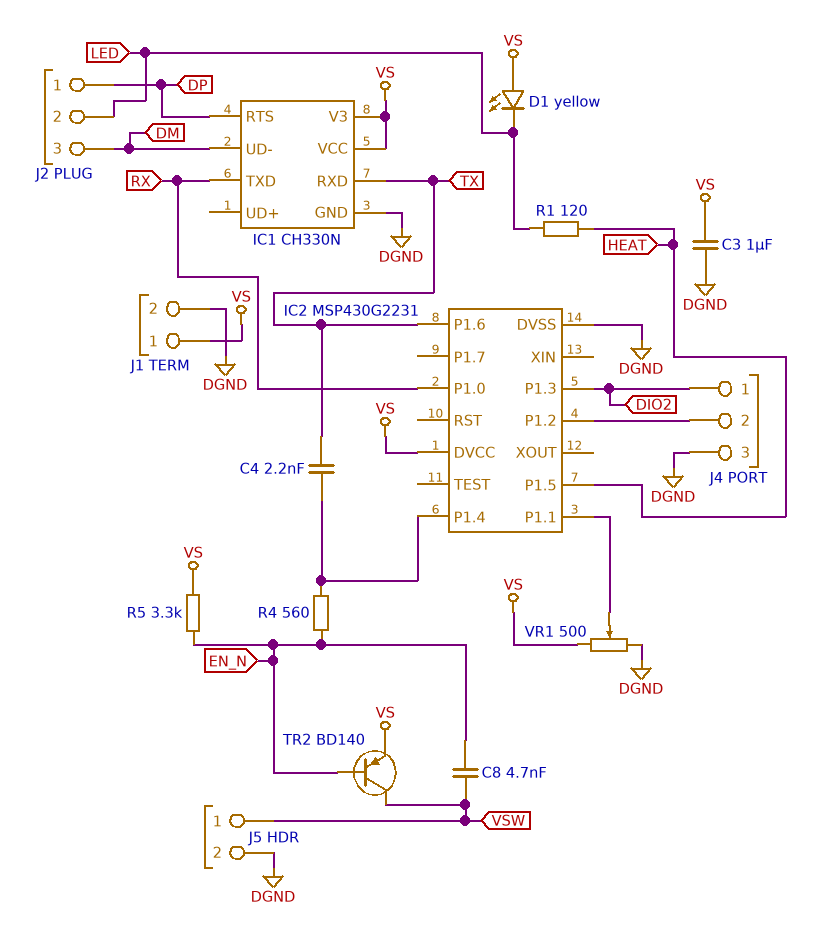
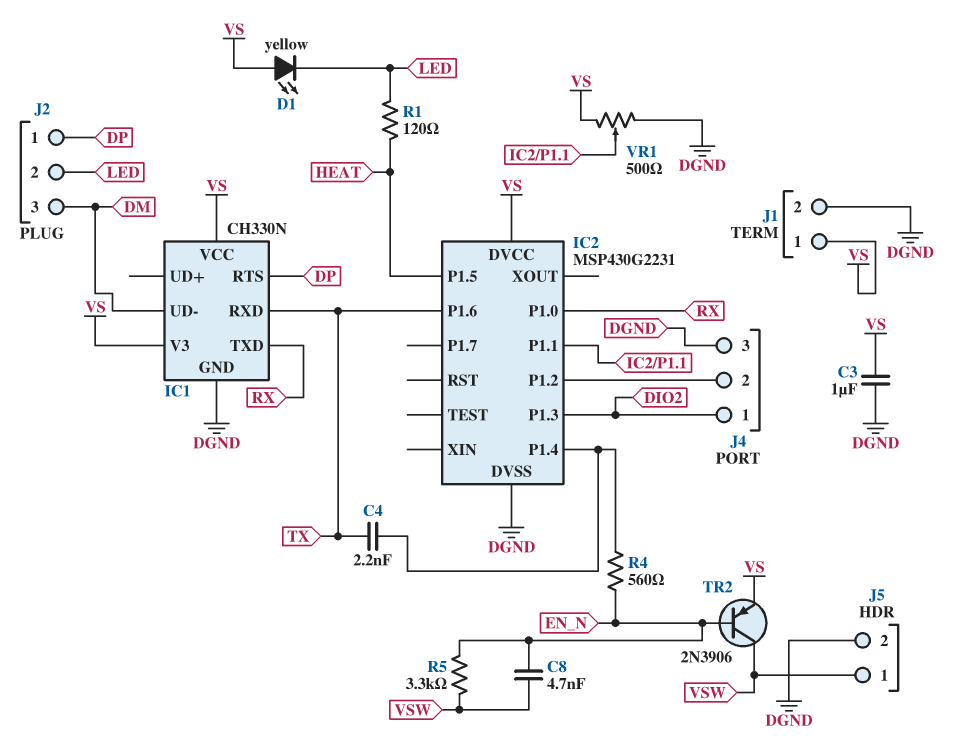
R5: 3.3k (EN_N, VS) -> 3.3k (EN_N, VSW)
TR2: PNP BD140 (B EN_N, C VSW, E VS) -> PNP 2N3906 (B EN_N, C VSW, E VS)

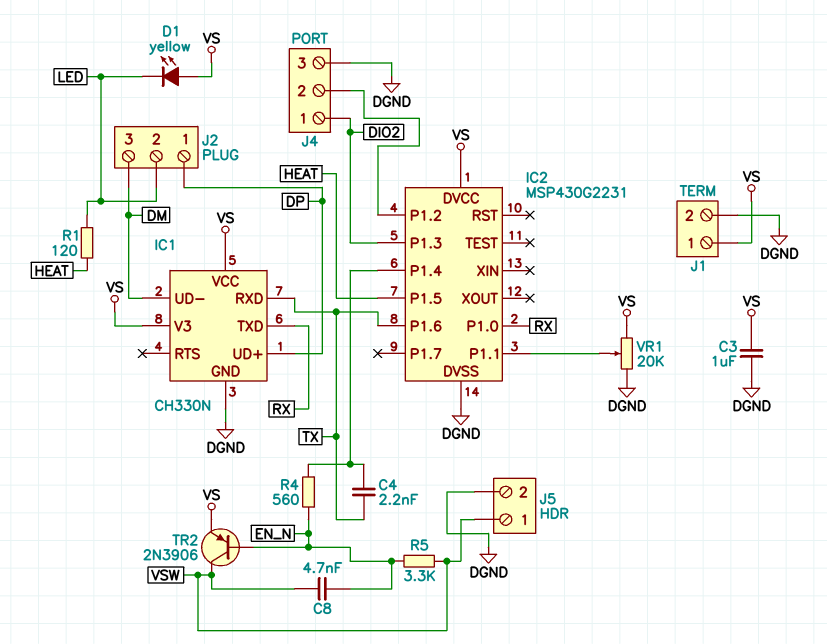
IC1 pin RTS: DP -> none
IC1 pin UD+: none -> DP
VR1: 500 (DGND, VS, wiper IC2/P1.1) -> 20k (DGND, VS, wiper IC2/P1.1)

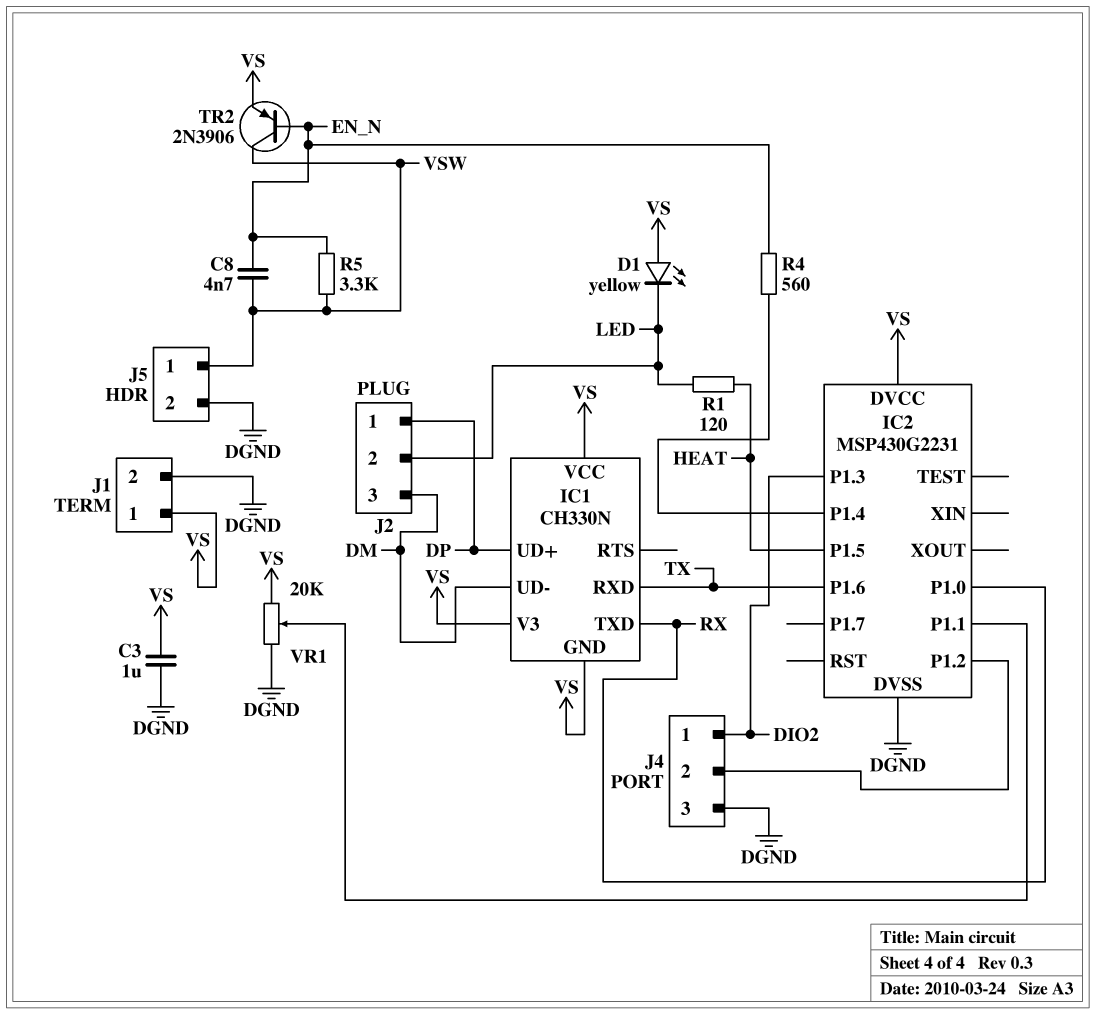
C4: 2.2nF (IC2/P1.4, TX) -> none
IC1 pin GND: DGND -> VS

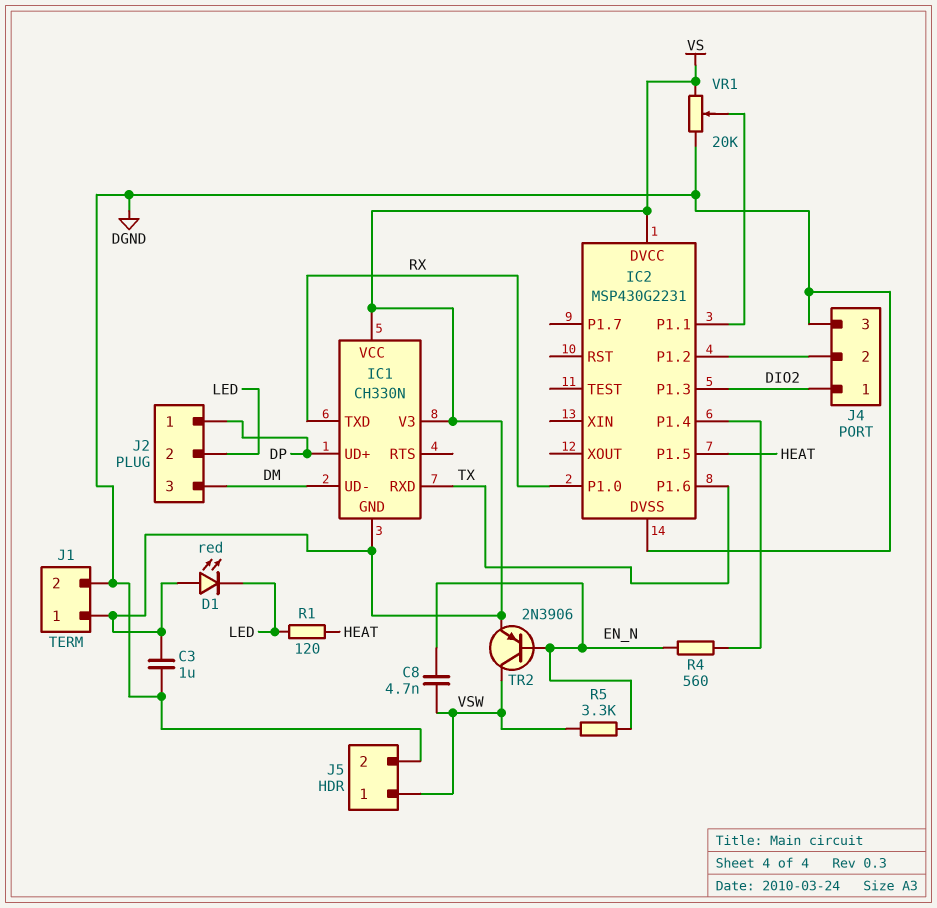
D1: LED yellow (A VS, K LED) -> LED red (A VS, K LED)

